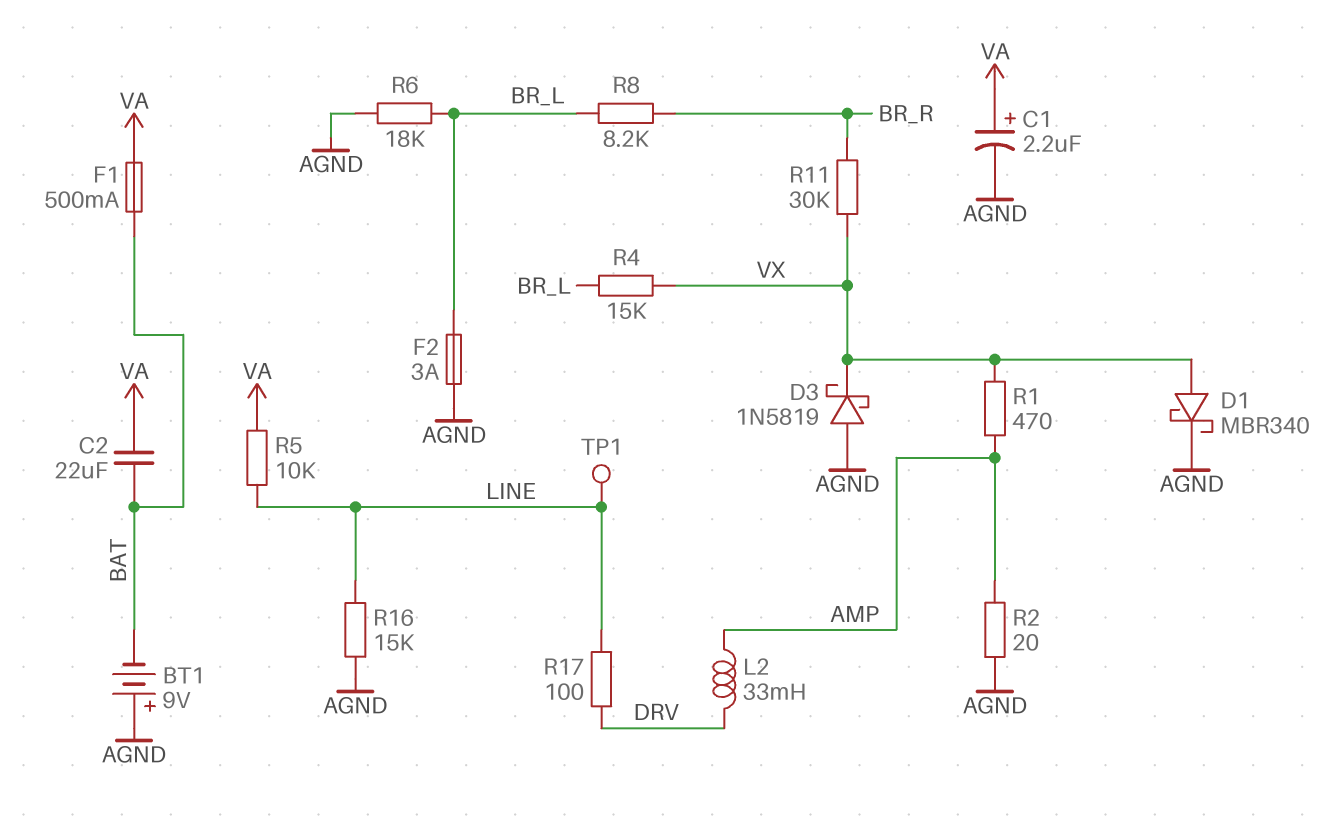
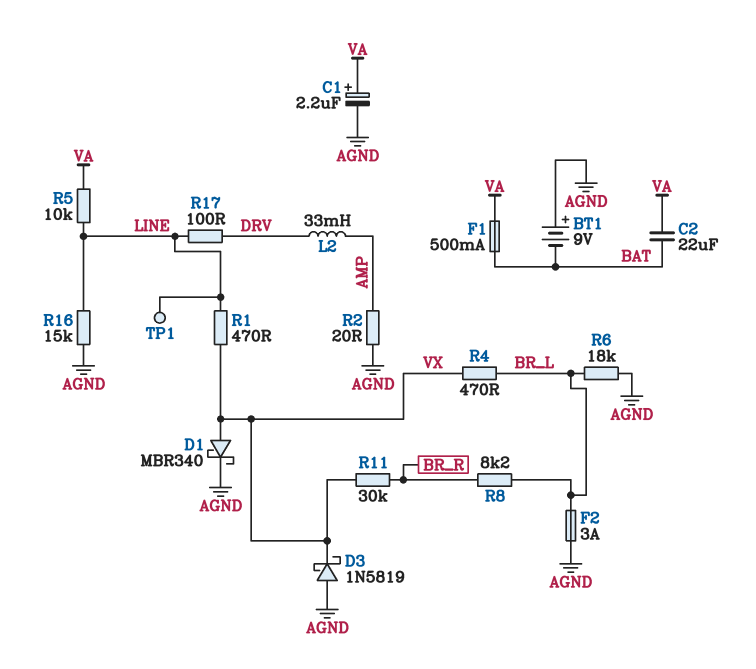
R1: 470 (AMP, VX) -> 470 (LINE, VX)
R4: 15k (BR_L, VX) -> 470 (BR_L, VX)

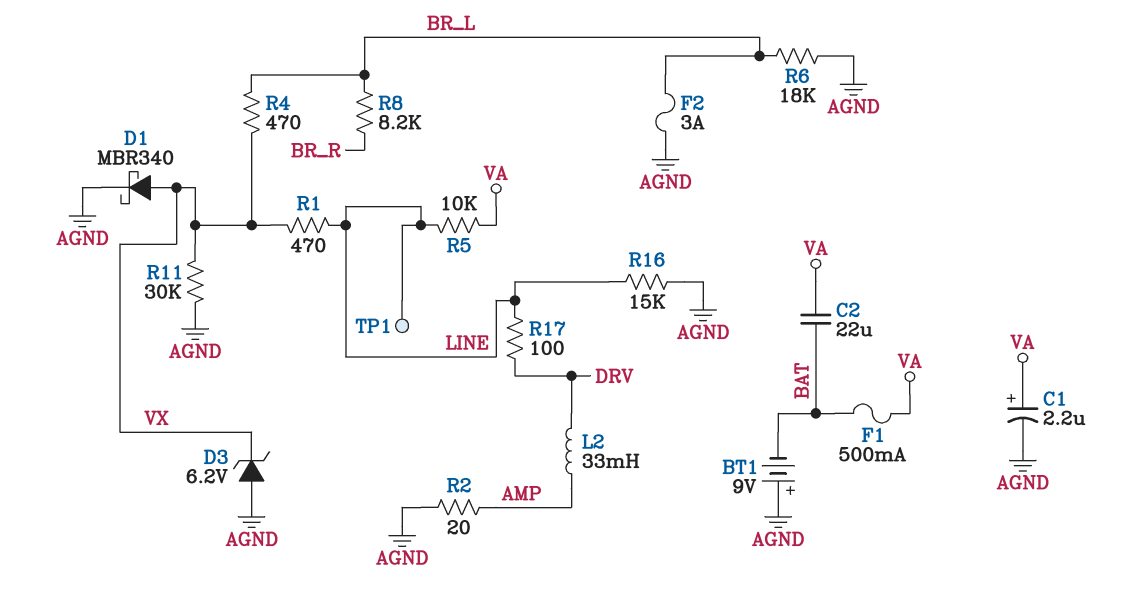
D3: schottky 1N5819 (A AGND, K VX) -> zener 6.2V (A AGND, K VX)
R11: 30k (BR_R, VX) -> 30k (AGND, VX)

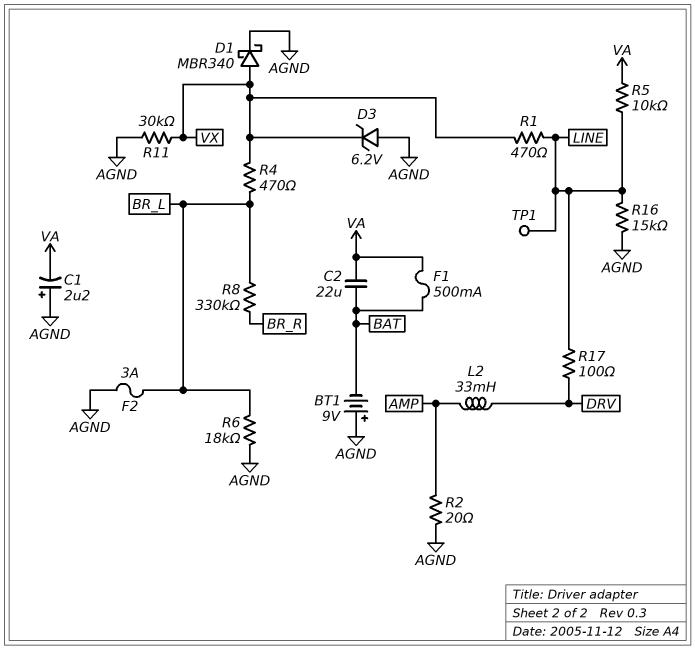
C1: 2.2uF (plus VA, minus AGND) -> 2.2uF (plus AGND, minus VA)
R8: 8.2k (BR_L, BR_R) -> 330k (BR_L, BR_R)

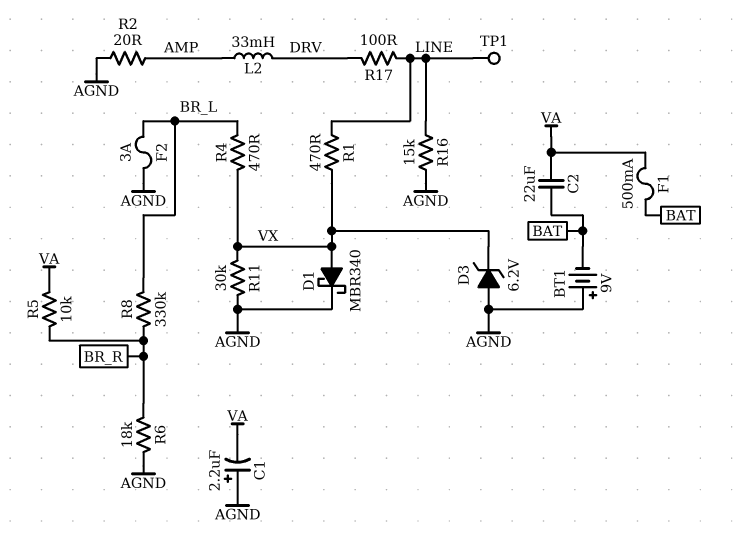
R5: 10k (LINE, VA) -> 10k (BR_R, VA)
R6: 18k (AGND, BR_L) -> 18k (AGND, BR_R)

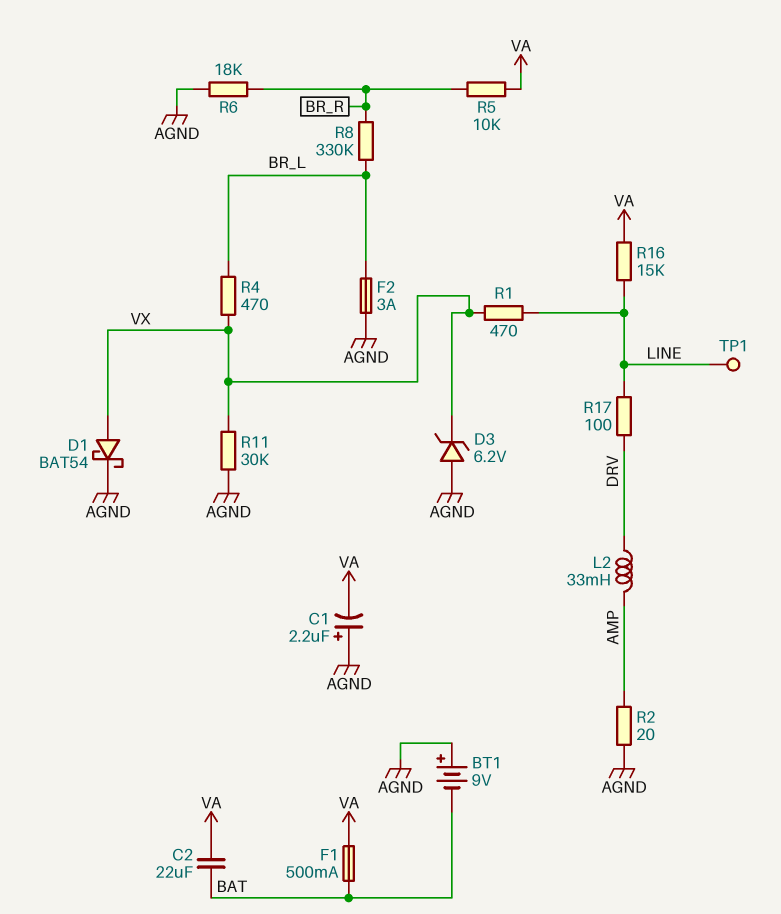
D1: schottky MBR340 (A VX, K AGND) -> schottky BAT54 (A VX, K AGND)
R16: 15k (AGND, LINE) -> 15k (LINE, VA)

